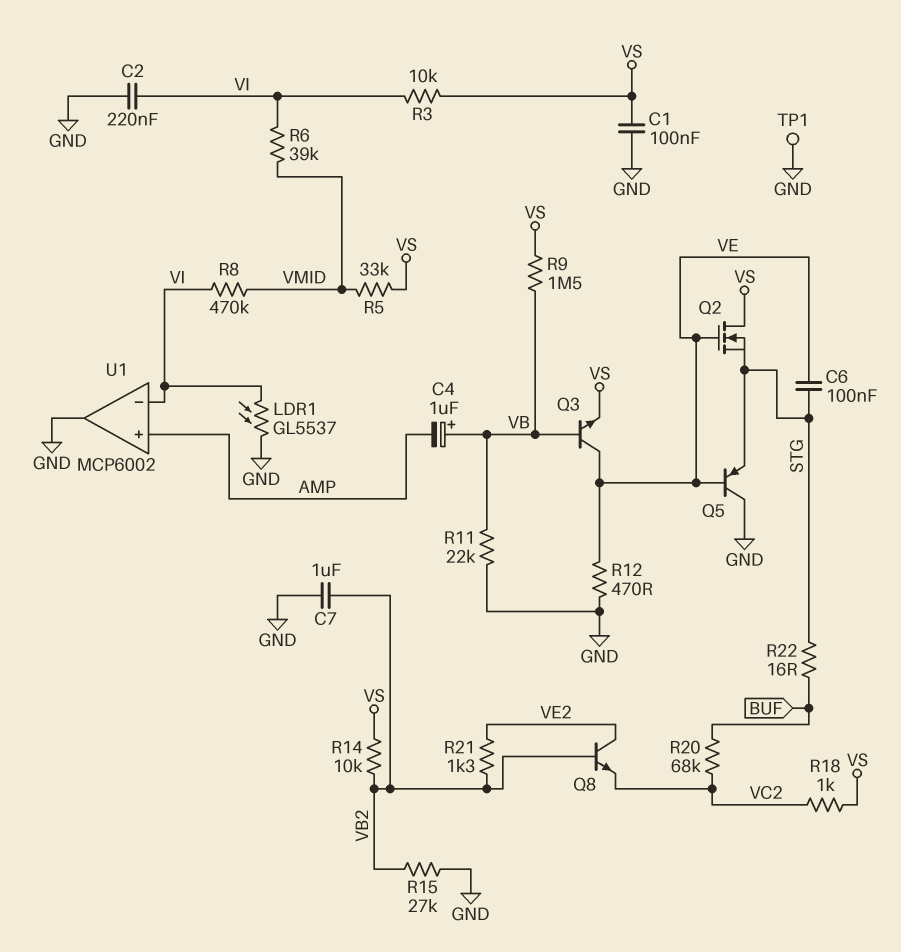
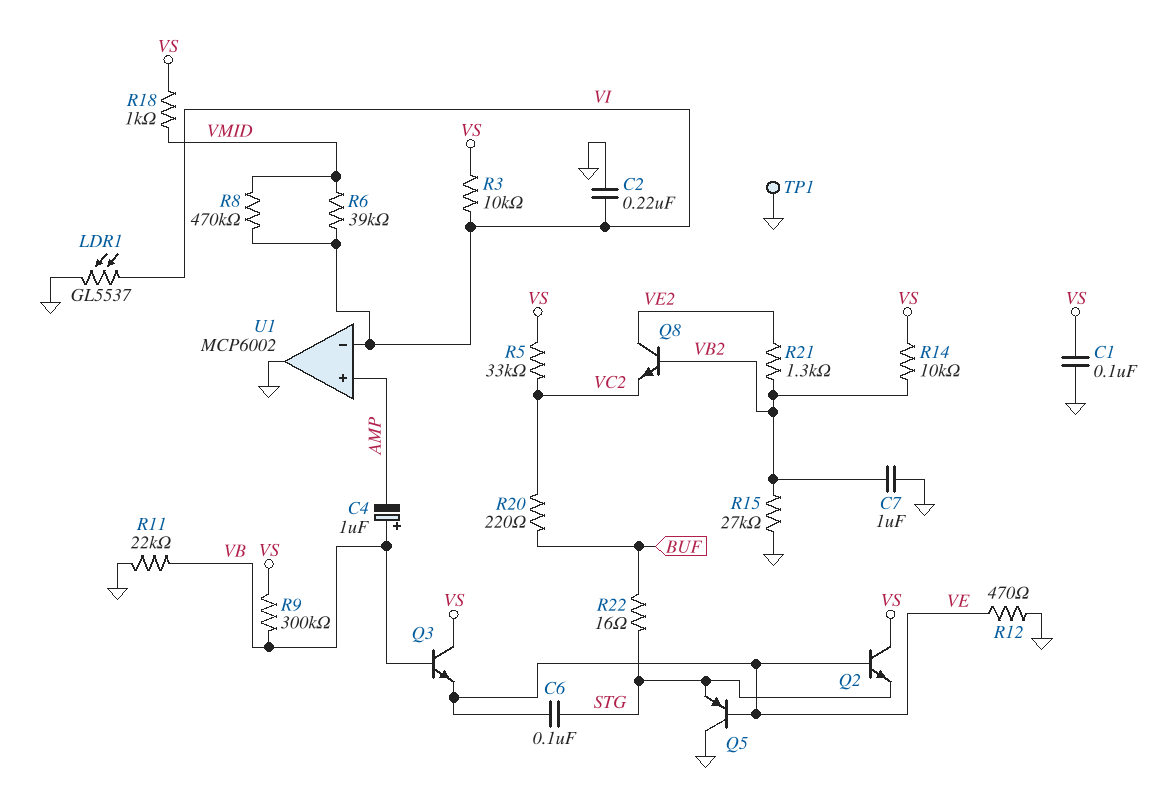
Q2: NMOS (G VE, D VS, S STG) -> NPN (B VE, C VS, E STG)
Q3: NPN (B VB, C VE, E VS) -> NPN (B VB, C VS, E VE)
R5: 33k (VMID, VS) -> 33k (VC2, VS)
R9: 1.5M (VB, VS) -> 300k (VB, VS)
R18: 1k (VC2, VS) -> 1k (VMID, VS)
R20: 68k (BUF, VC2) -> 220 (BUF, VC2)

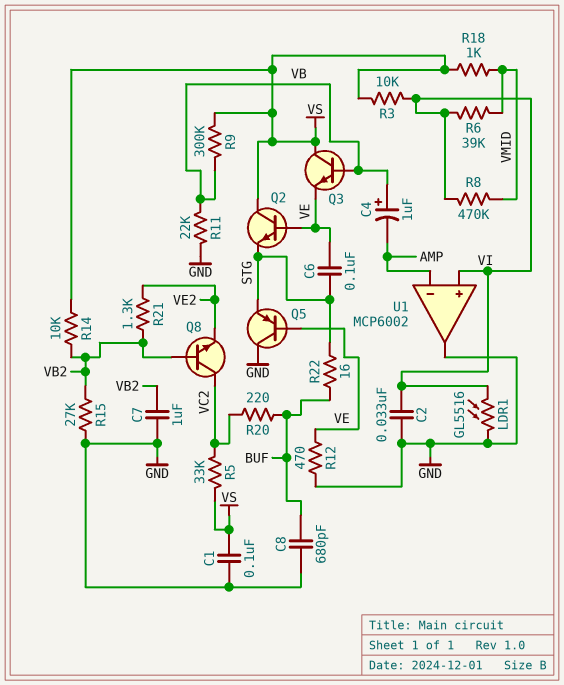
C2: 220nF (GND, VI) -> 33nF (GND, VI)
C8: none -> 680pF (BUF, GND)
LDR1: GL5537 (GND, VI) -> GL5516 (GND, VI)
Q8: NPN (B VB2, C VE2, E VC2) -> NPN (B VB2, C VC2, E VE2)
TP1: test point (GND) -> none
U1 pin in+: AMP -> VI
U1 pin in-: VI -> AMP

